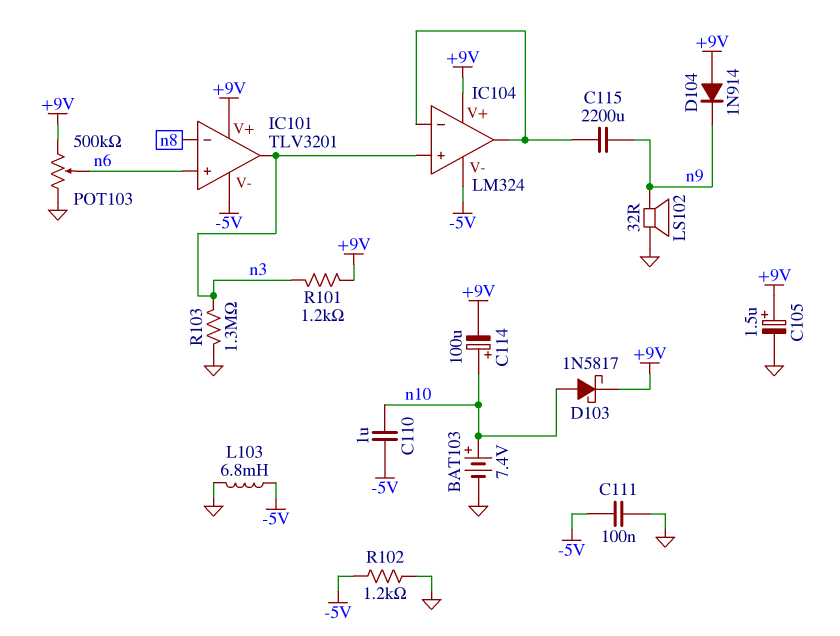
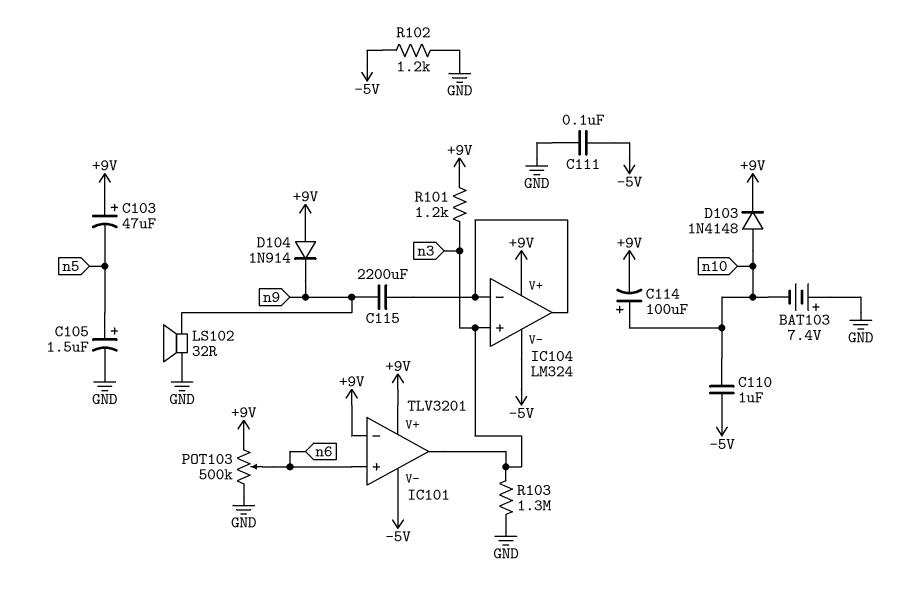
BAT103: 7.4V (plus n10, minus GND) -> 7.4V (plus GND, minus n10)
C103: none -> 47uF (plus +9V, minus n5)
C105: 1.5uF (plus +9V, minus GND) -> 1.5uF (plus n5, minus GND)
D103: schottky 1N5817 (A n10, K +9V) -> diode 1N4148 (A n10, K +9V)
IC101 pin in-: n8 -> +9V
L103: 6.8mH (-5V, GND) -> none

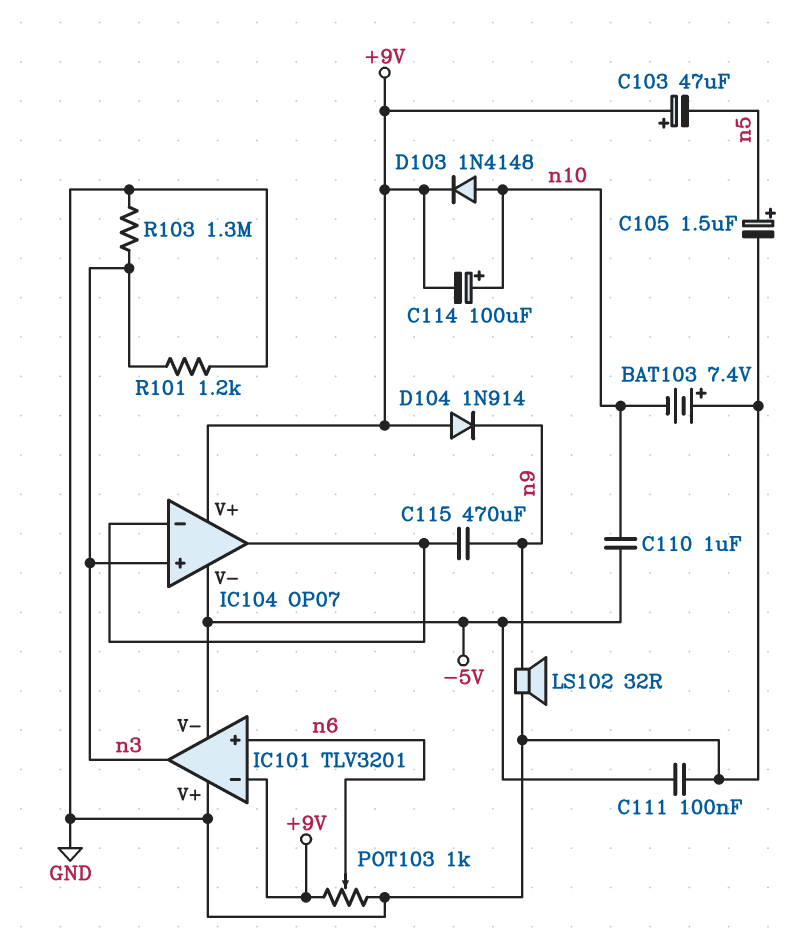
C115: 2200uF (IC104/in-, n9) -> 470uF (IC104/in-, n9)
IC101 pin V+: +9V -> GND
IC104: LM324 -> OP07
POT103: 500k (+9V, GND, wiper n6) -> 1k (+9V, GND, wiper n6)
R101: 1.2k (+9V, n3) -> 1.2k (GND, n3)
R102: 1.2k (-5V, GND) -> none

